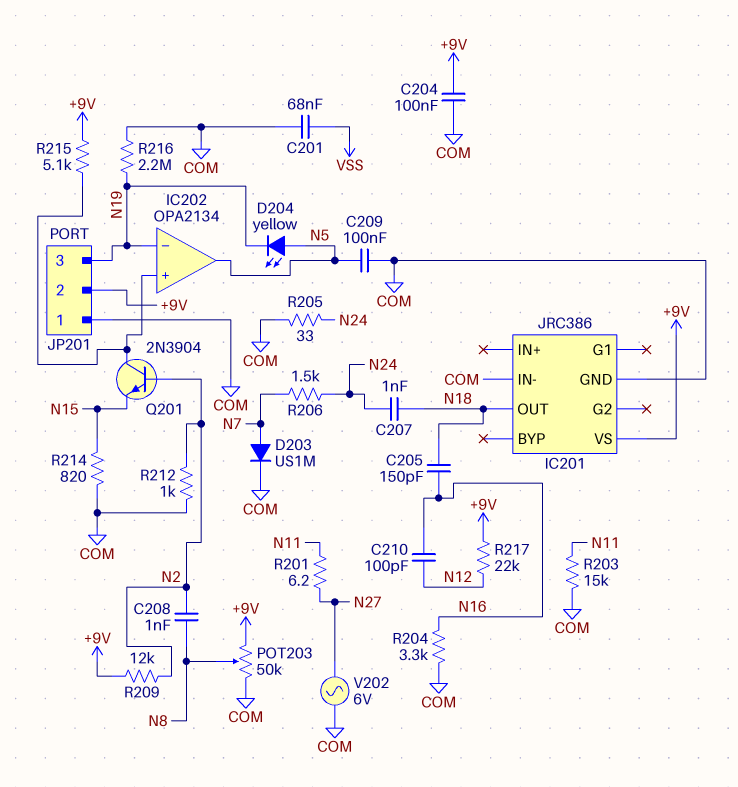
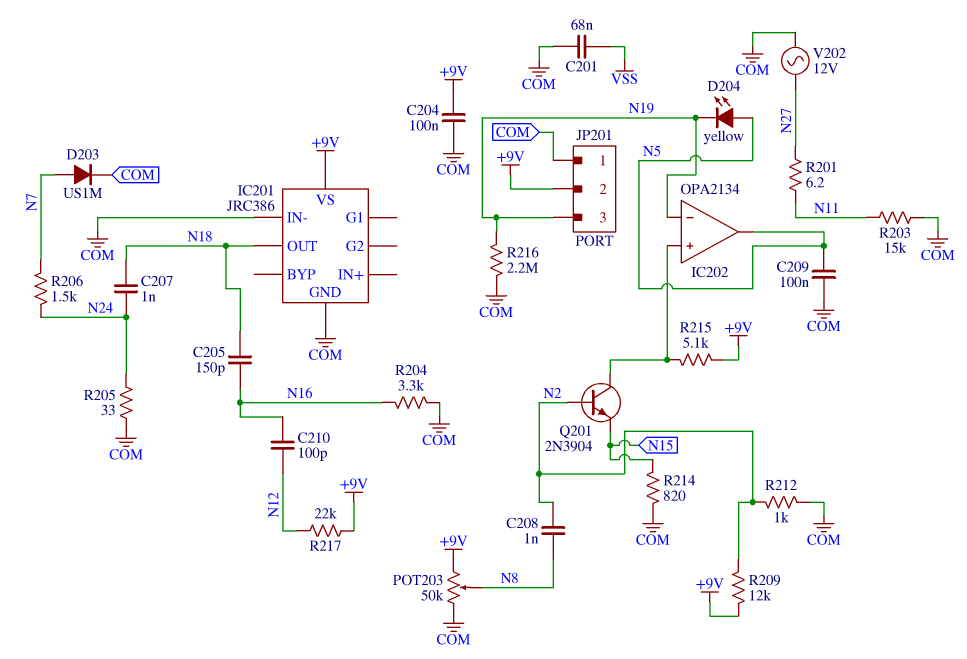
V202: AC 6V (COM, N27) -> AC 12V (COM, N27)

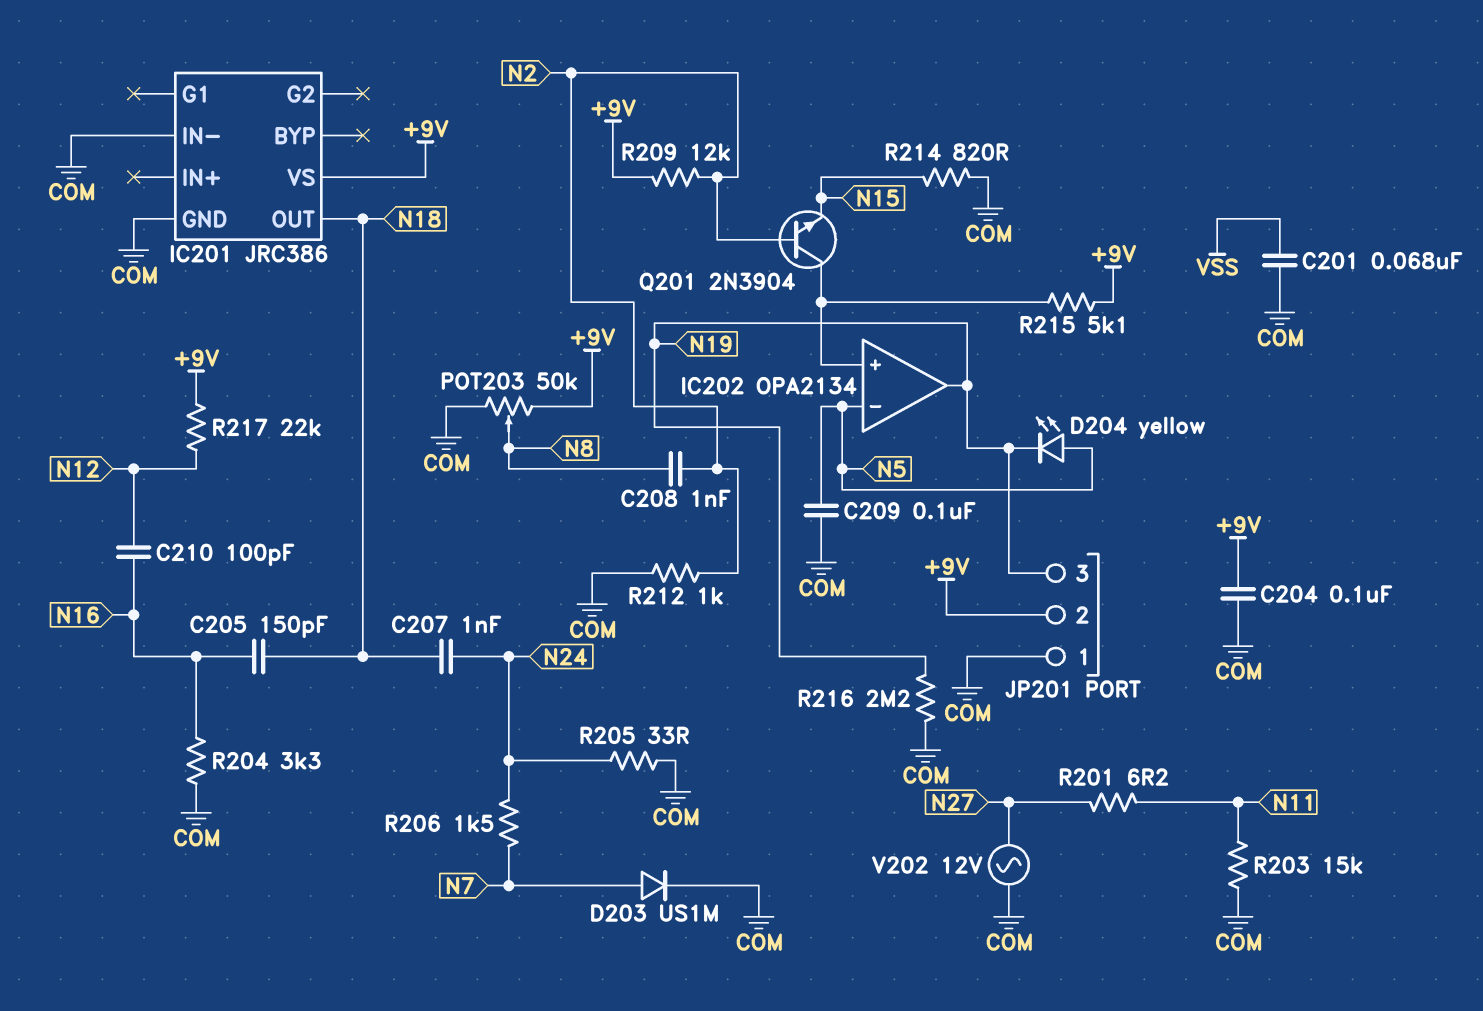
IC202 pin in-: N19 -> N5
IC202 pin out: N5 -> N19

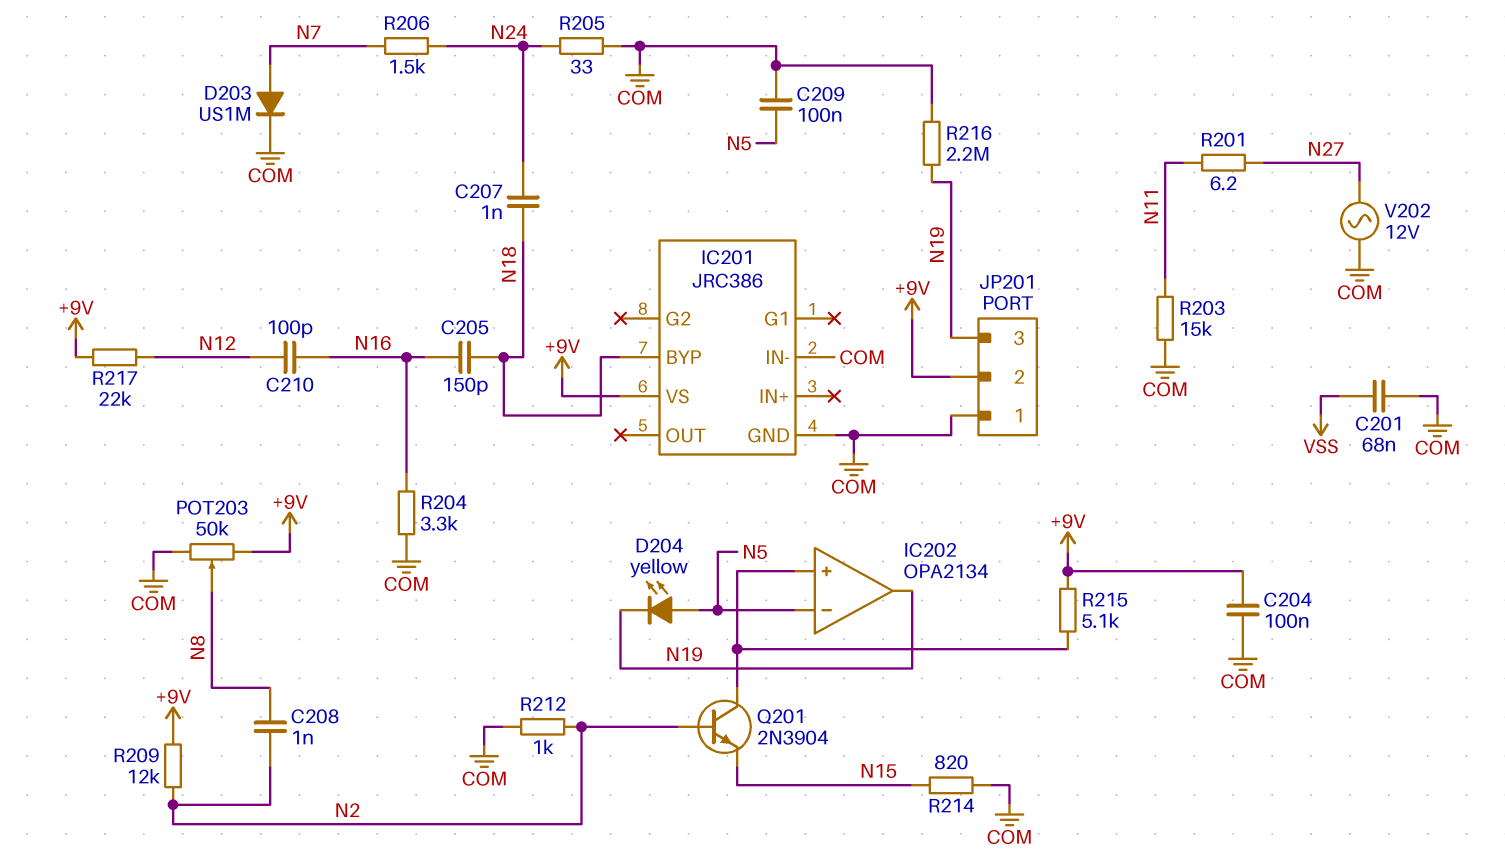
IC201 pin BYP: none -> N18
IC201 pin OUT: N18 -> none

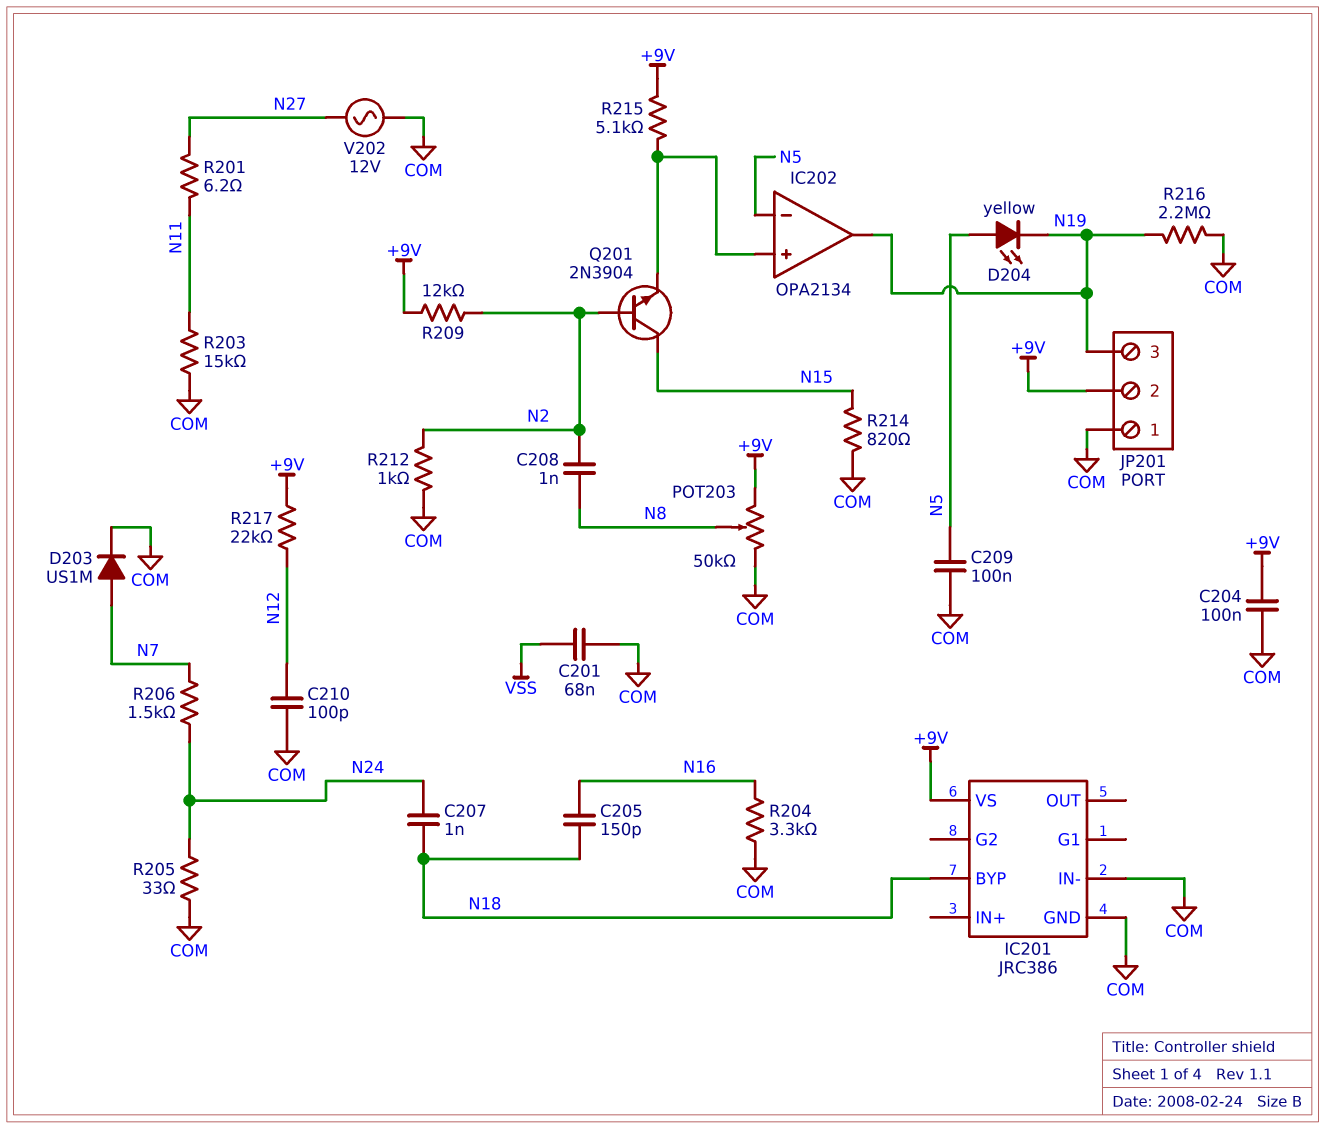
C210: 100pF (N12, N16) -> 100pF (COM, N12)
Q201: NPN 2N3904 (B N2, C IC202/in+, E N15) -> NPN 2N3904 (B N2, C N15, E IC202/in+)

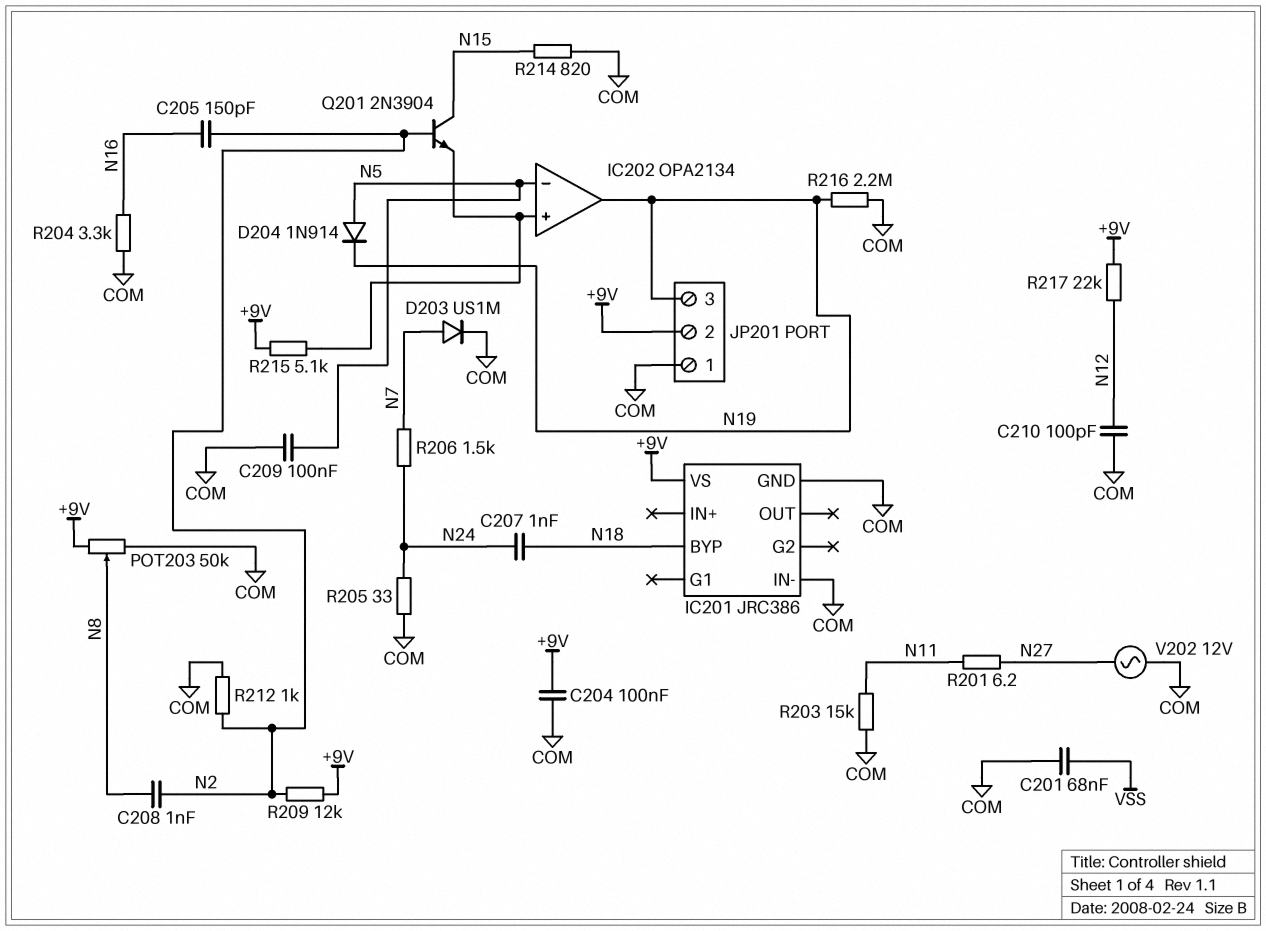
C205: 150pF (N16, N18) -> 150pF (N2, N16)
D204: LED yellow (A N5, K N19) -> diode 1N914 (A N5, K N19)

